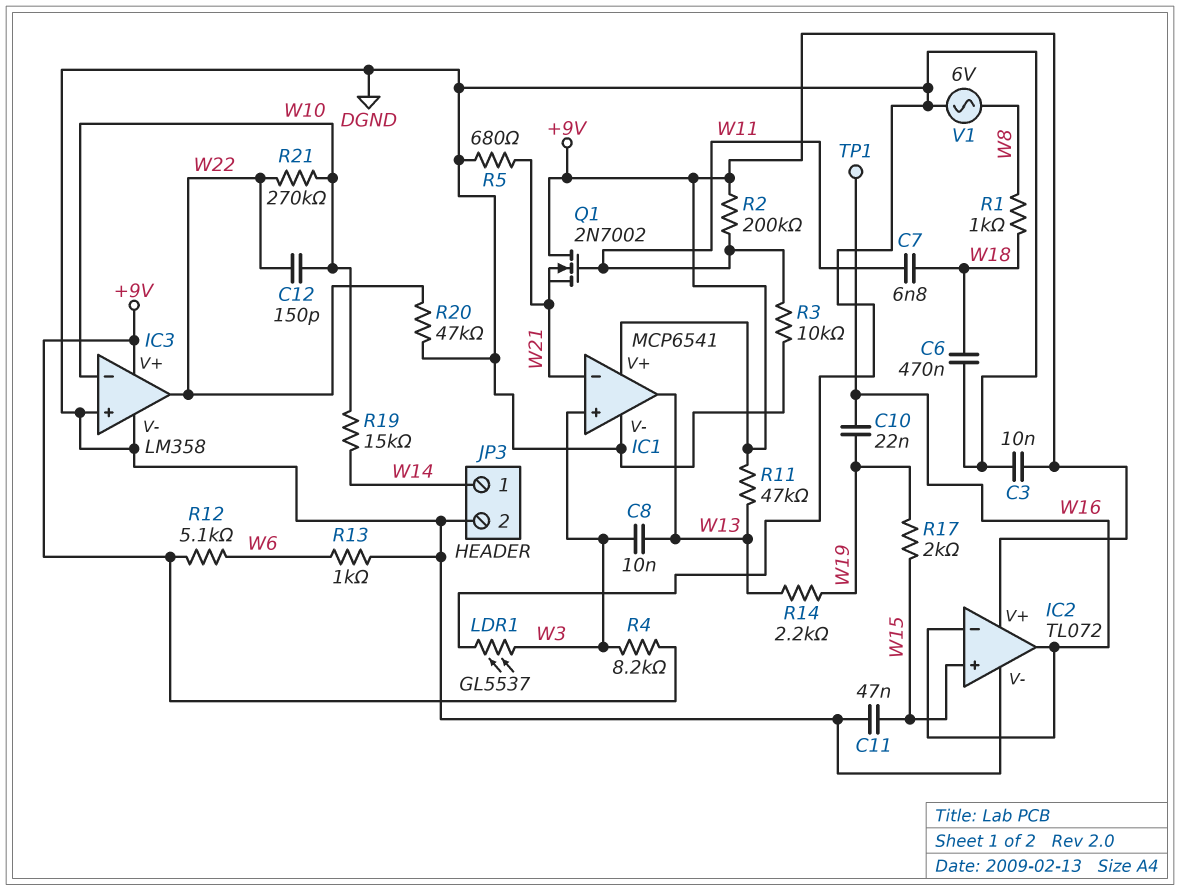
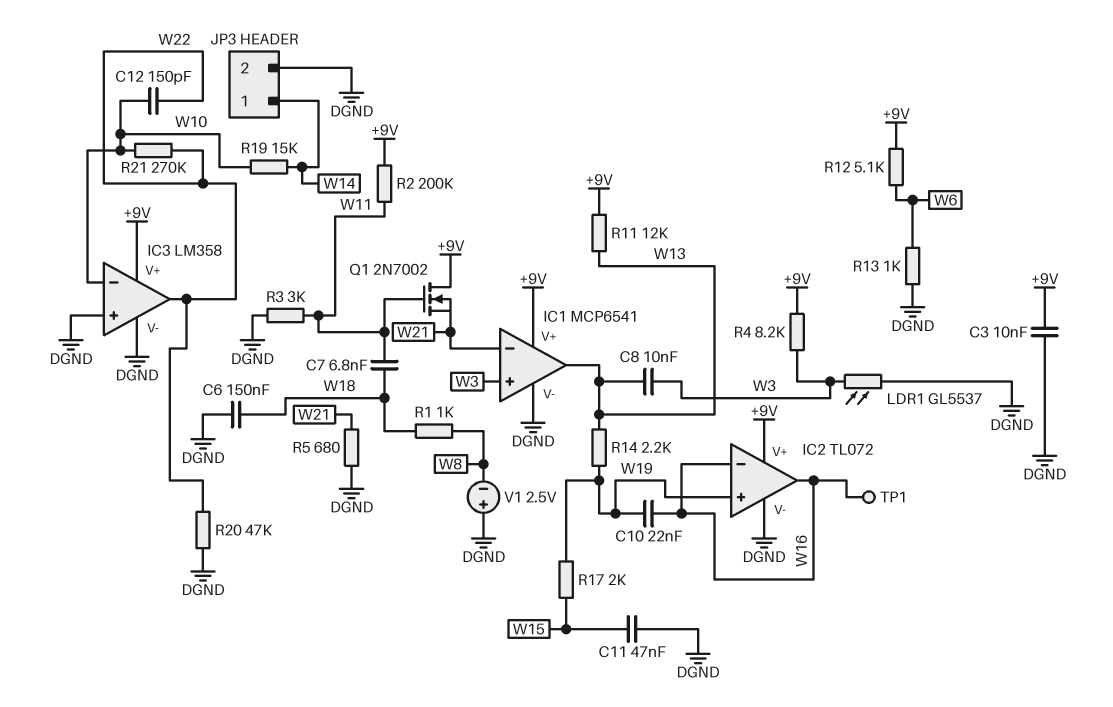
C6: 470nF (DGND, W18) -> 150nF (DGND, W18)
IC2 pin in+: W15 -> W19
R3: 10k (DGND, W11) -> 3k (DGND, W11)
R11: 47k (+9V, W13) -> 12k (+9V, W13)
V1: AC 6V (DGND, W8) -> 2.5V (plus DGND, minus W8)

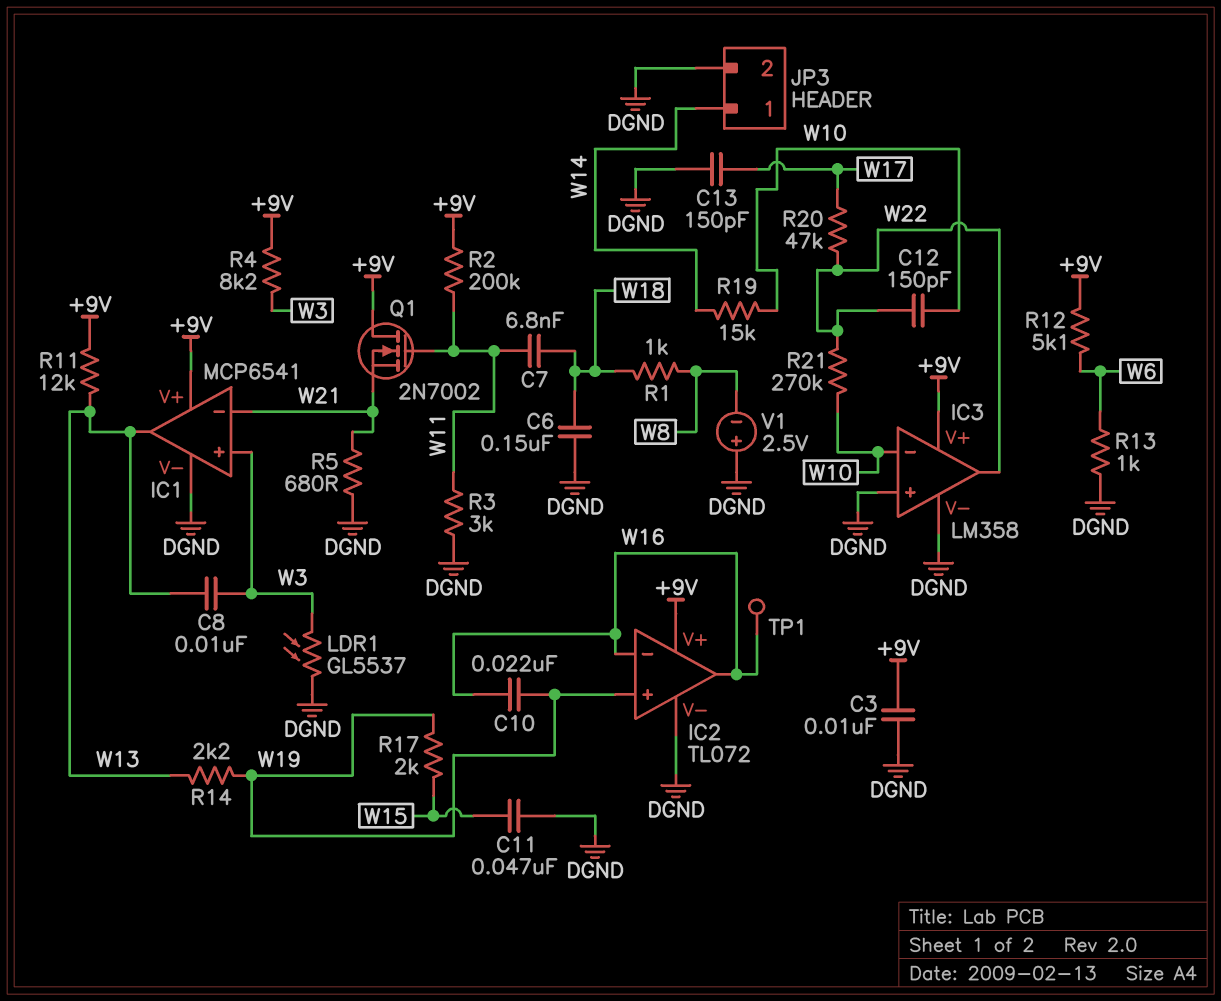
C13: none -> 150pF (DGND, W17)
R20: 47k (DGND, W22) -> 47k (W17, W22)

